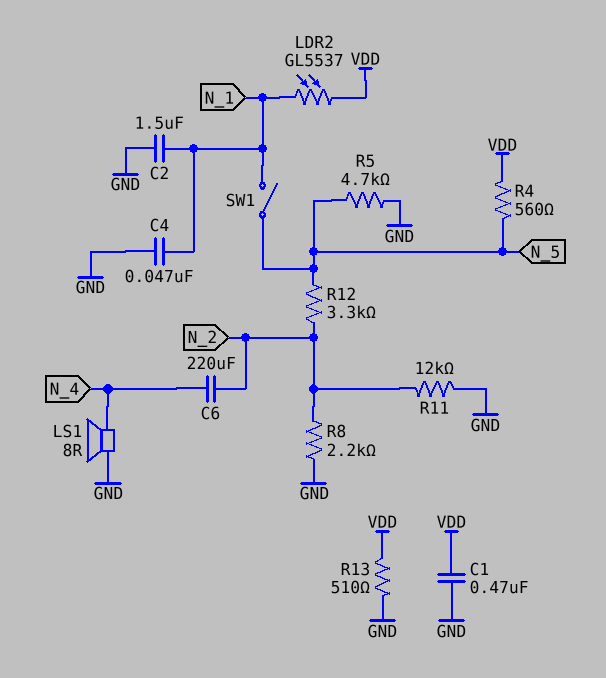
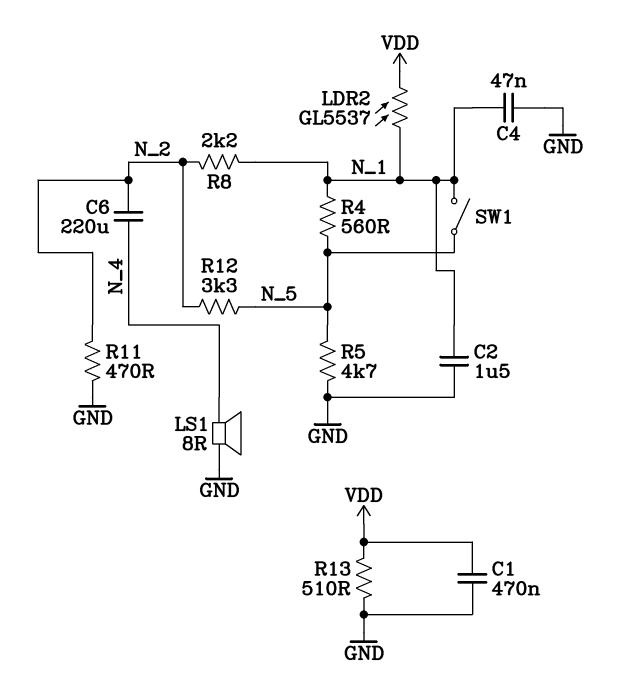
R4: 560 (N_5, VDD) -> 560 (N_1, N_5)
R8: 2.2k (GND, N_2) -> 2.2k (N_1, N_2)
R11: 12k (GND, N_2) -> 470 (GND, N_2)

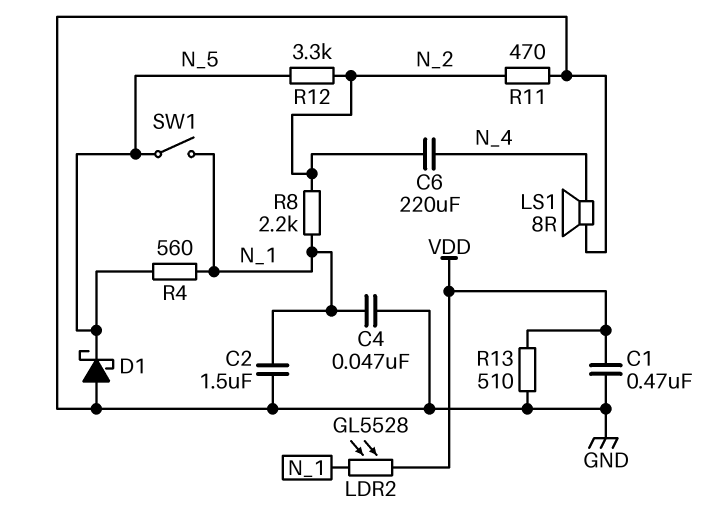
D1: none -> schottky (A GND, K N_5)
LDR2: GL5537 (N_1, VDD) -> GL5528 (N_1, VDD)
R5: 4.7k (GND, N_5) -> none

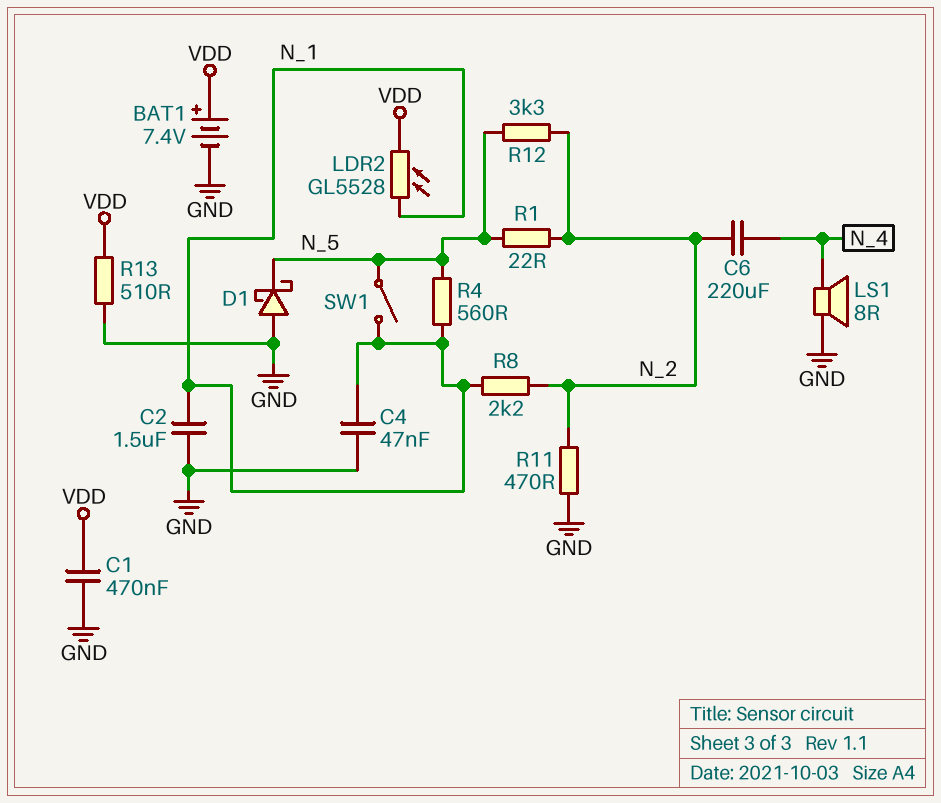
BAT1: none -> 7.4V (plus VDD, minus GND)
R1: none -> 22 (N_2, N_5)

